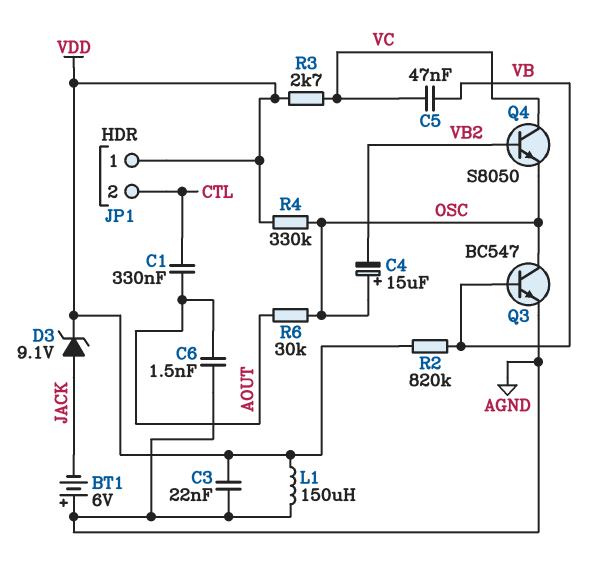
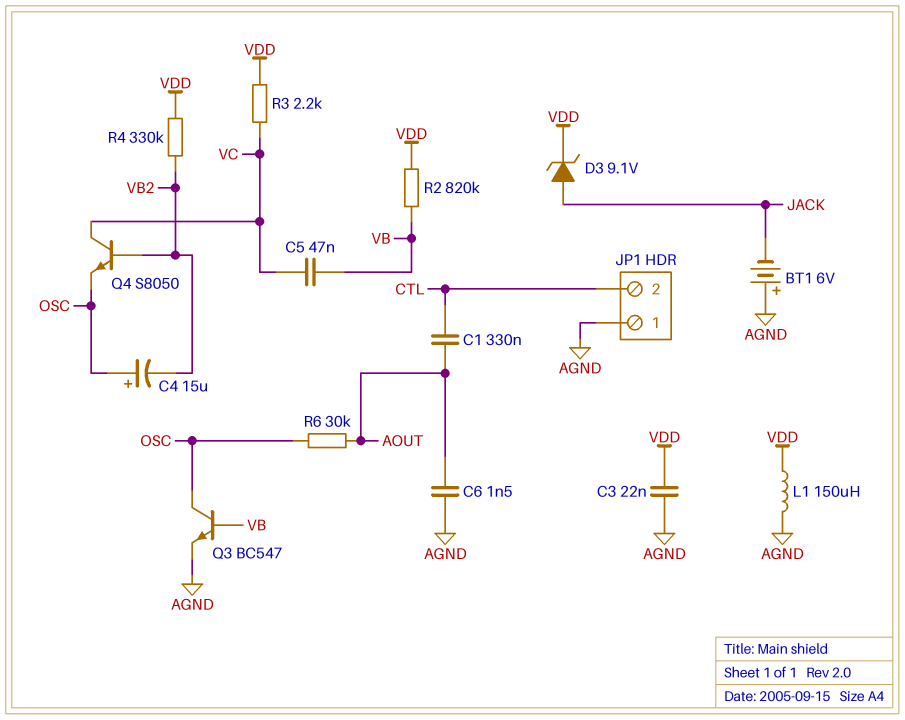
JP1 pin 1: VDD -> AGND
R3: 2.7k (VC, VDD) -> 2.2k (VC, VDD)
R4: 330k (OSC, VDD) -> 330k (VB2, VDD)

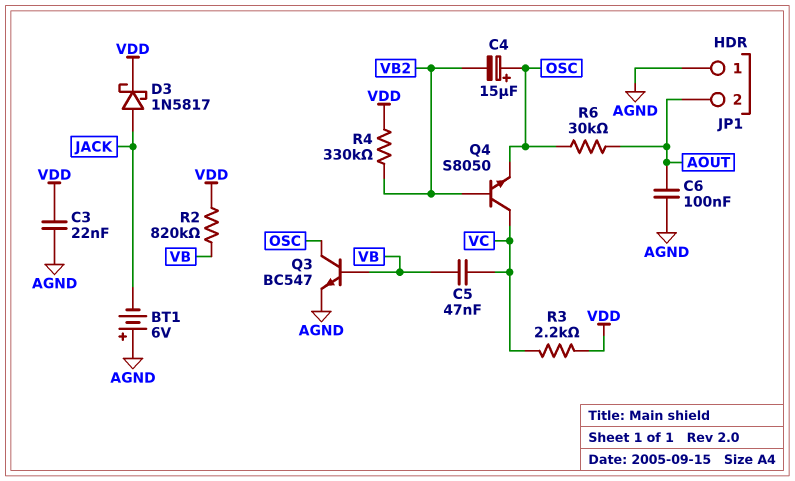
C1: 330nF (AOUT, CTL) -> none
C6: 1.5nF (AGND, AOUT) -> 100nF (AGND, AOUT)
D3: zener 9.1V (A JACK, K VDD) -> schottky 1N5817 (A JACK, K VDD)
JP1 pin 2: CTL -> AOUT
L1: 150uH (AGND, VDD) -> none

